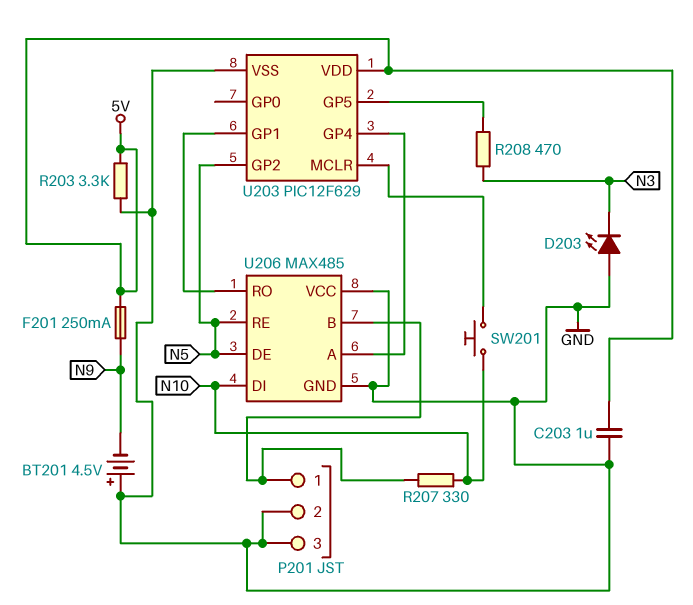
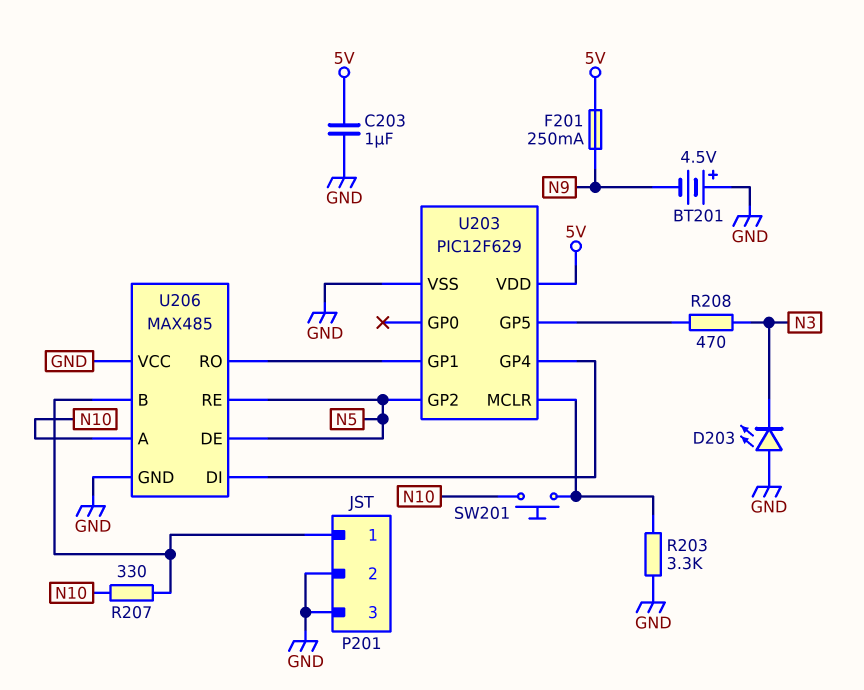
R203: 3.3k (5V, GND) -> 3.3k (GND, U203/MCLR)
U206 pin A: U203/GP4 -> N10
U206 pin DI: N10 -> U203/GP4

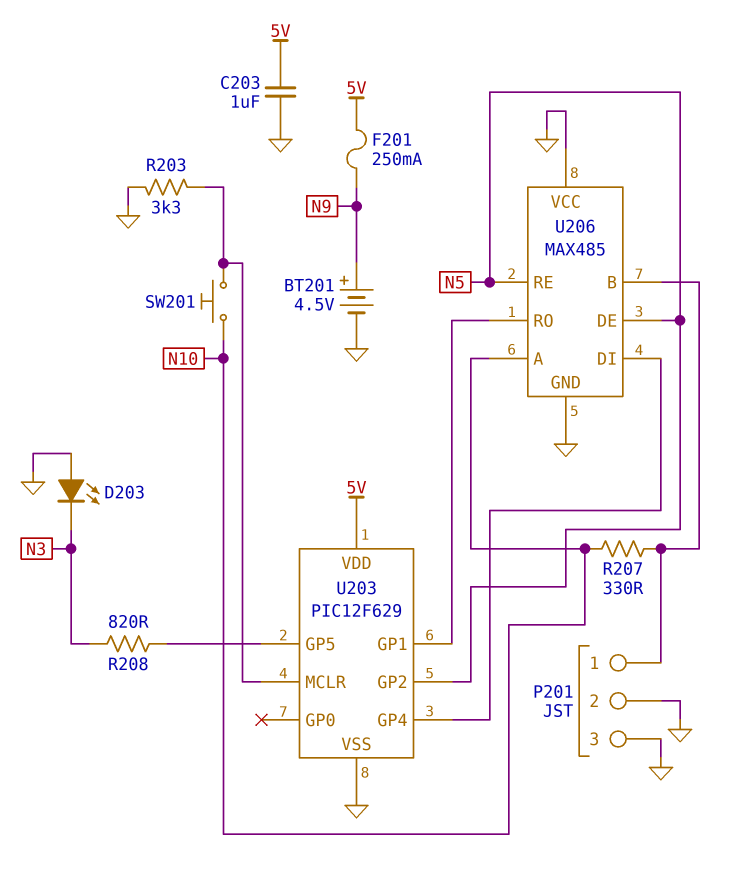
BT201: 4.5V (plus GND, minus N9) -> 4.5V (plus N9, minus GND)
R208: 470 (N3, U203/GP5) -> 820 (N3, U203/GP5)

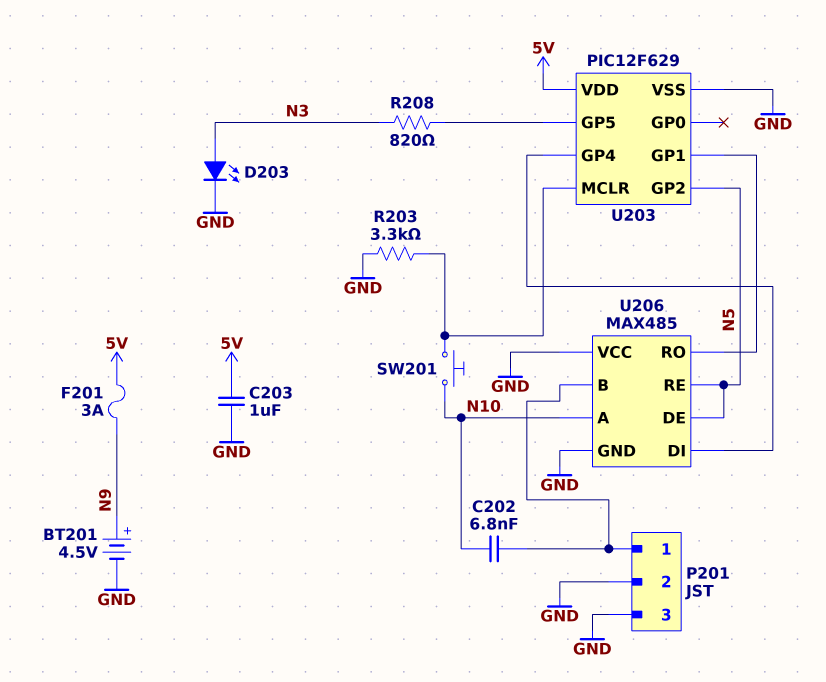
C202: none -> 6.8nF (N10, P201/1)
D203: LED (A GND, K N3) -> LED (A N3, K GND)
F201: 250mA (5V, N9) -> 3A (5V, N9)
R207: 330 (N10, P201/1) -> none

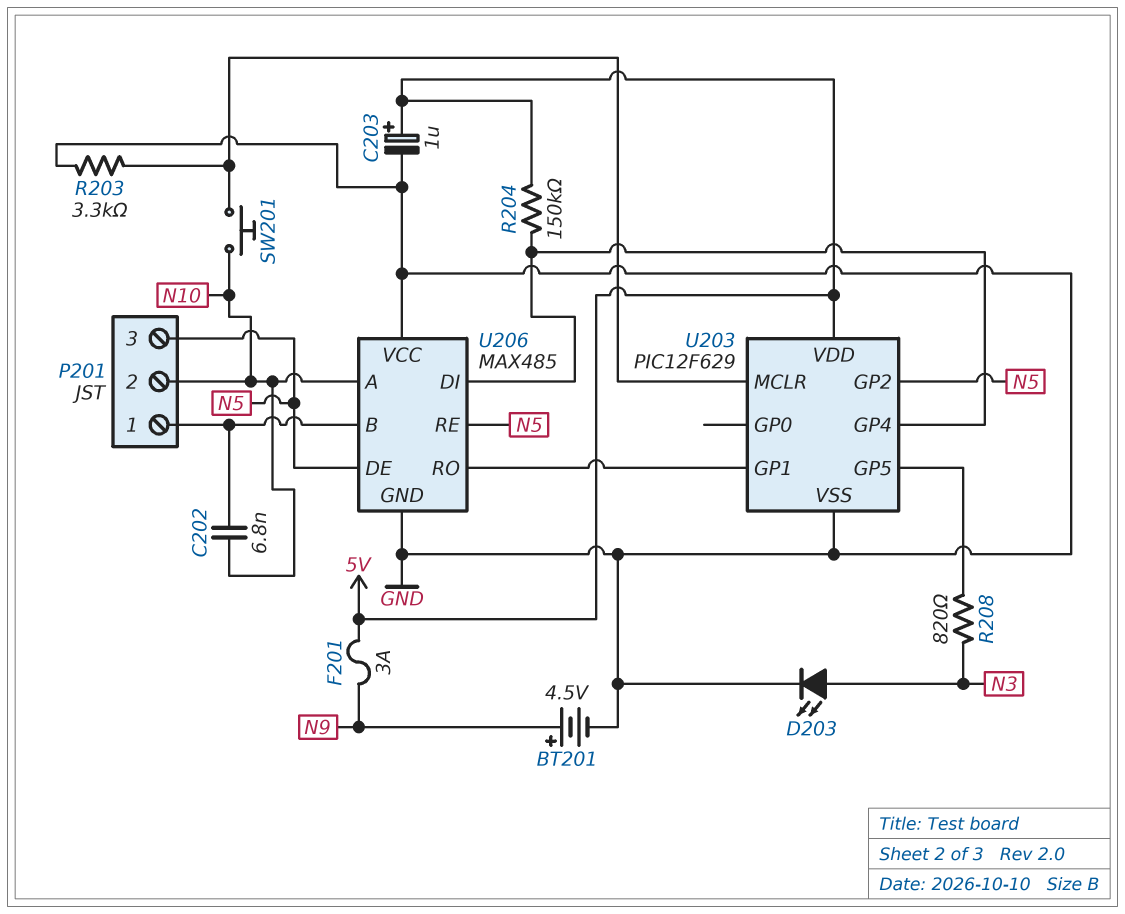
C203: 1uF (5V, GND) -> 1uF (plus 5V, minus GND)
P201 pin 2: GND -> N10
P201 pin 3: GND -> N5
R204: none -> 150k (5V, U203/GP4)

